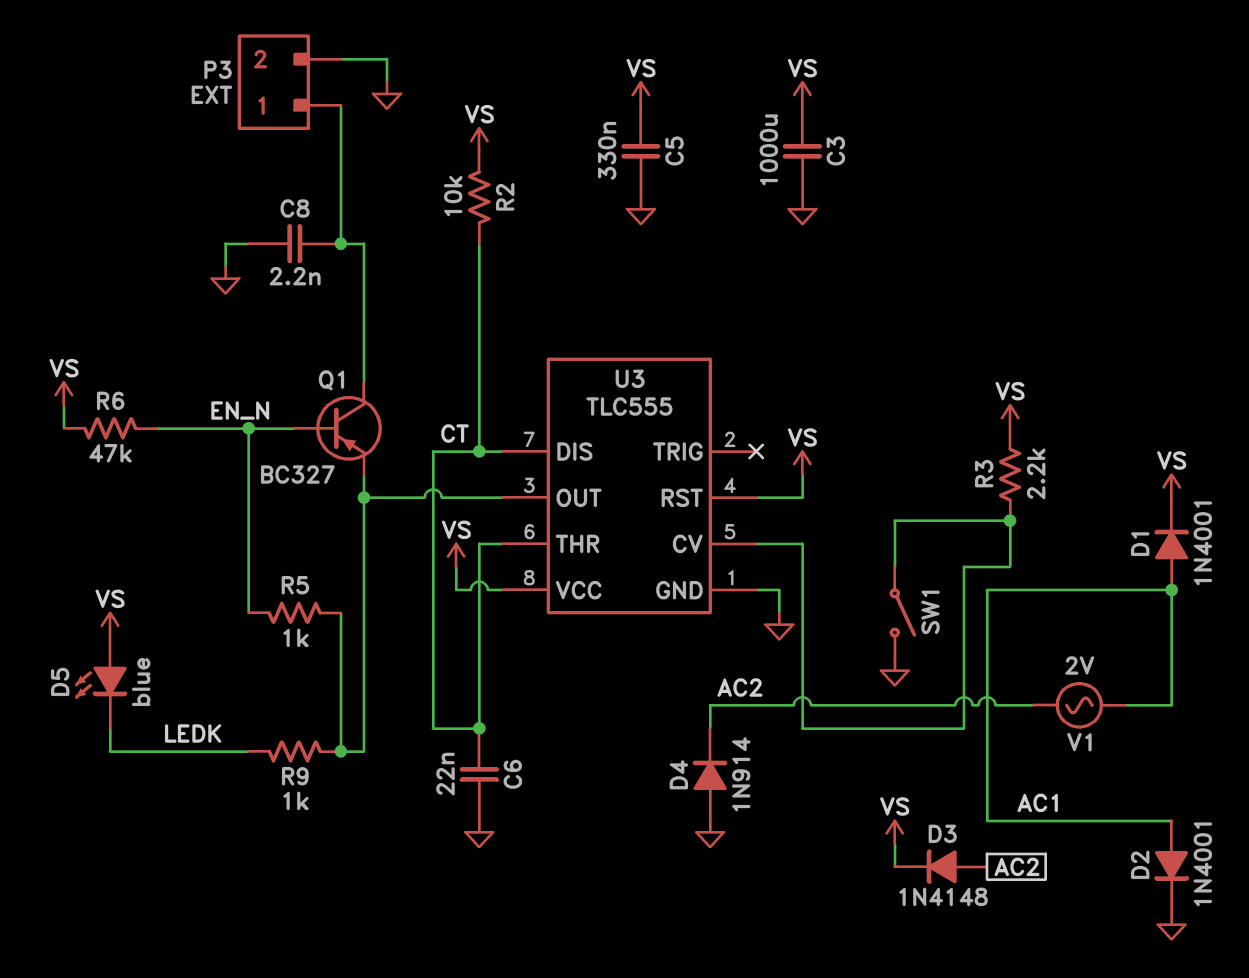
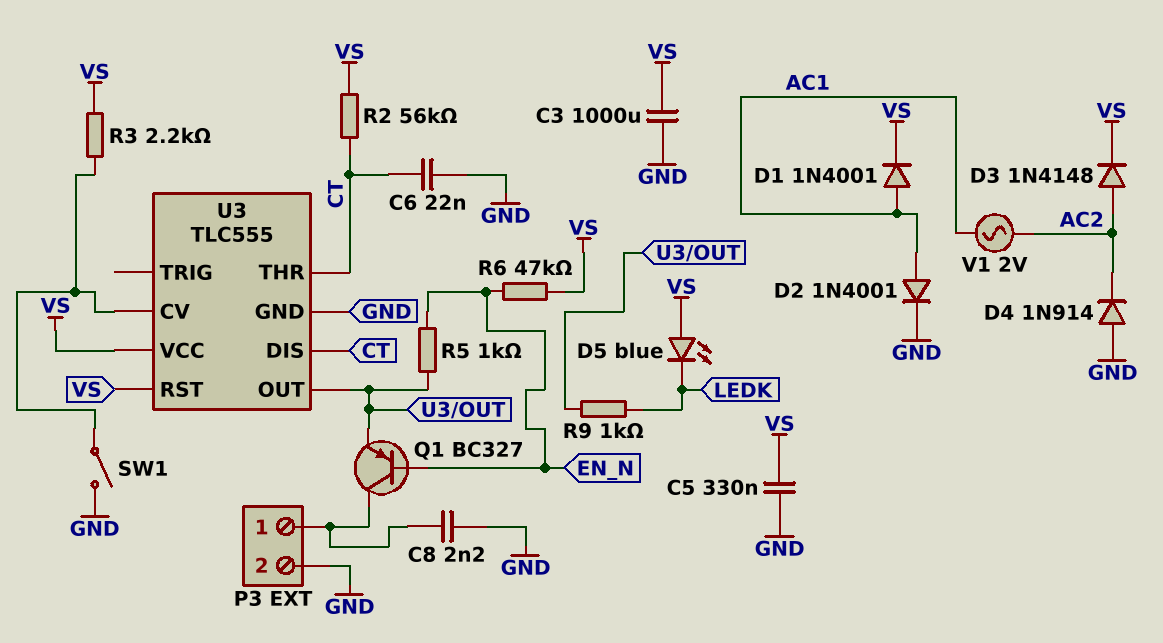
R2: 10k (CT, VS) -> 56k (CT, VS)

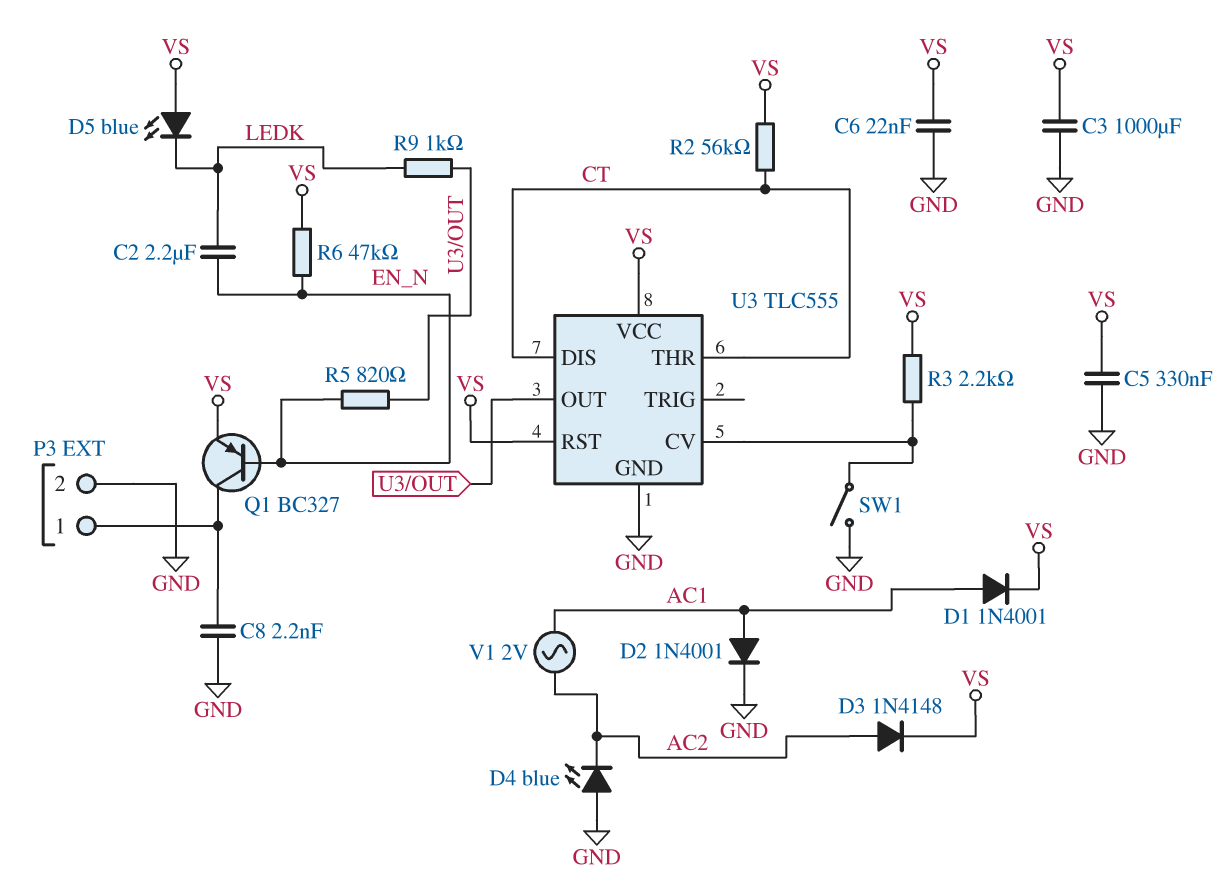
C2: none -> 2.2uF (EN_N, LEDK)
C6: 22nF (CT, GND) -> 22nF (GND, VS)
D4: diode 1N914 (A GND, K AC2) -> LED blue (A GND, K AC2)
Q1: PNP BC327 (B EN_N, C P3/1, E U3/OUT) -> PNP BC327 (B EN_N, C P3/1, E VS)
R5: 1k (EN_N, U3/OUT) -> 820 (EN_N, U3/OUT)

